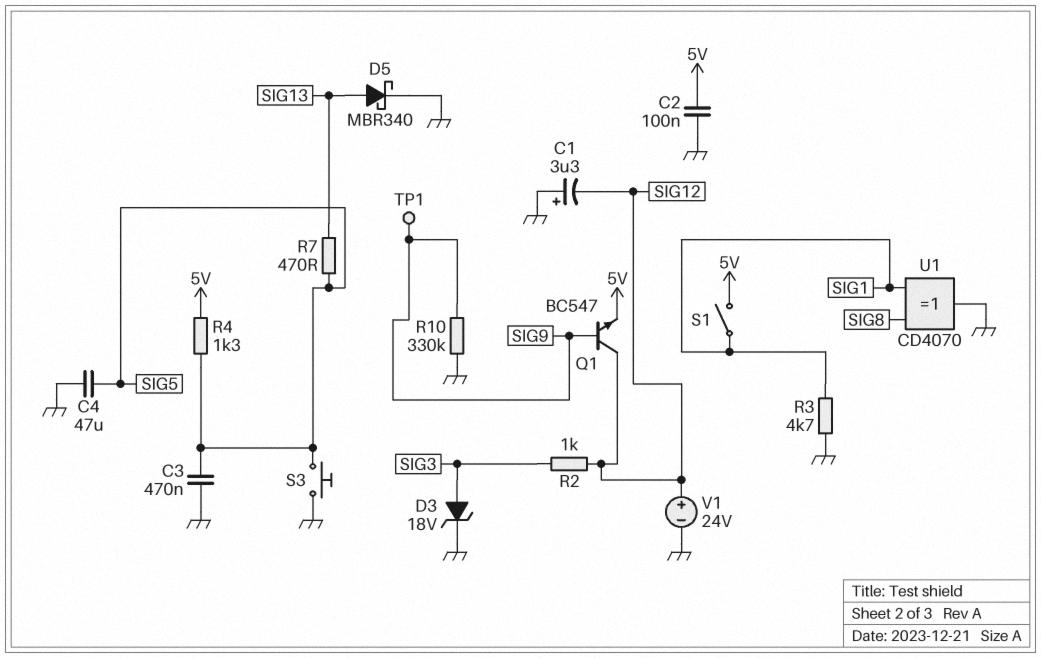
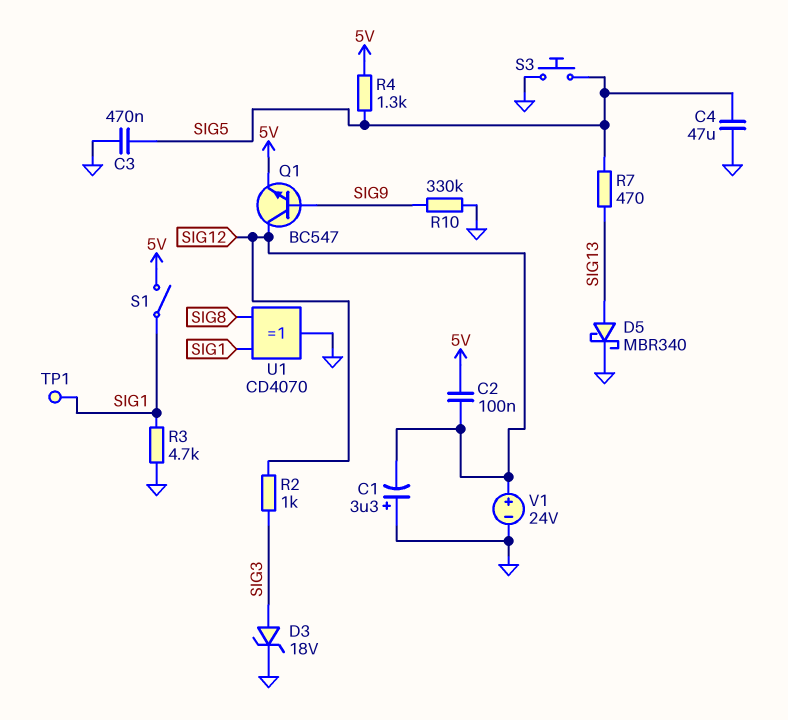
C2: 100nF (5V, GND) -> 100nF (5V, SIG12)
TP1: test point (SIG9) -> test point (SIG1)

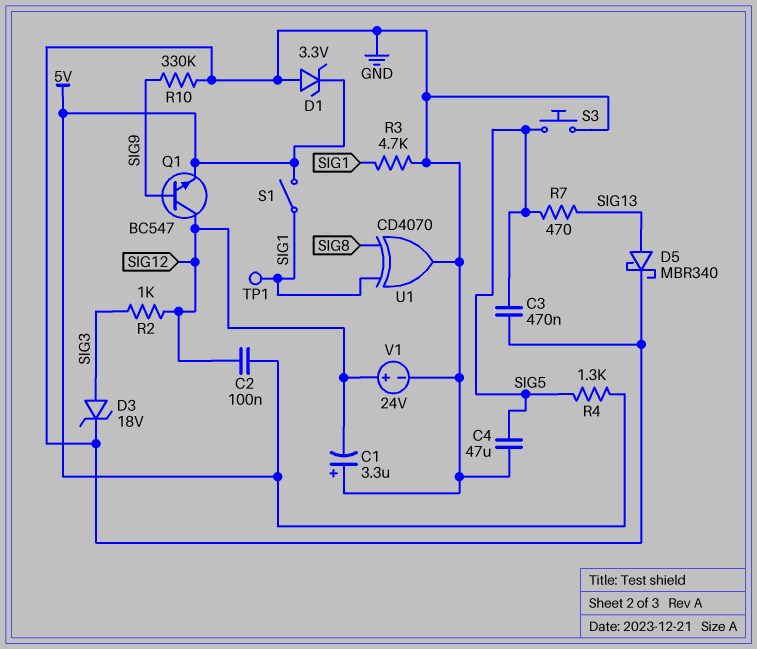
D1: none -> zener 3.3V (A GND, K 5V)

